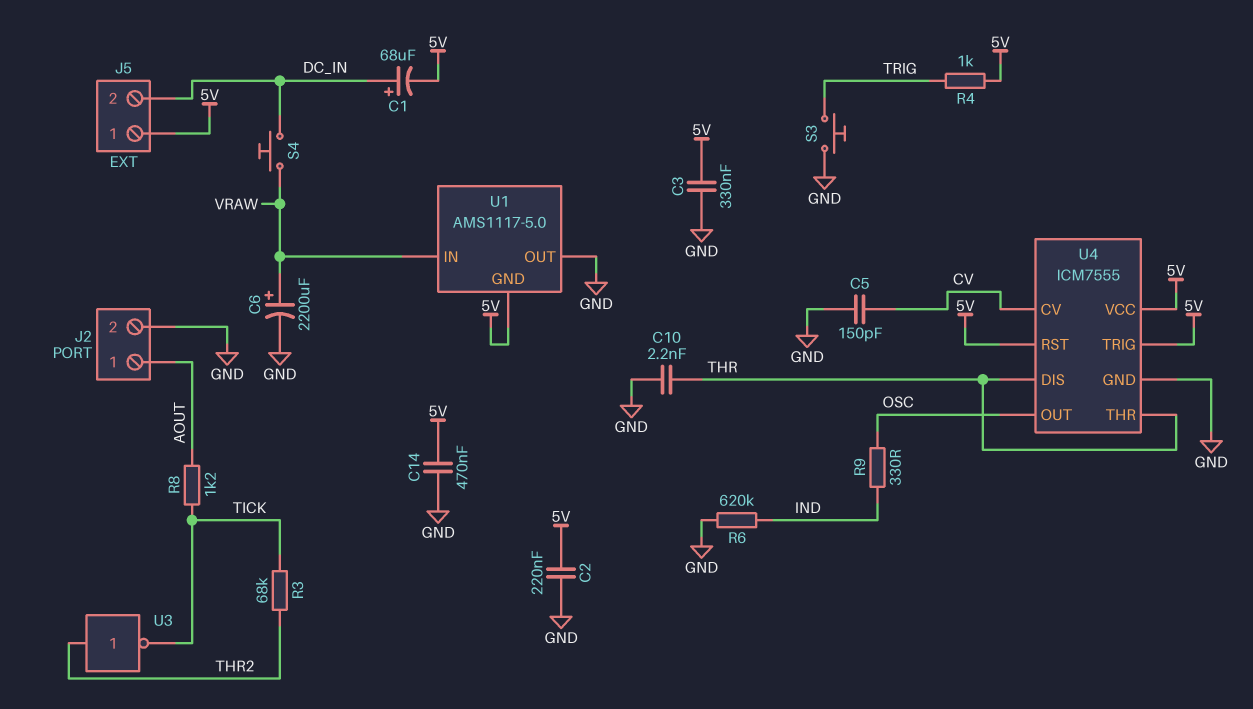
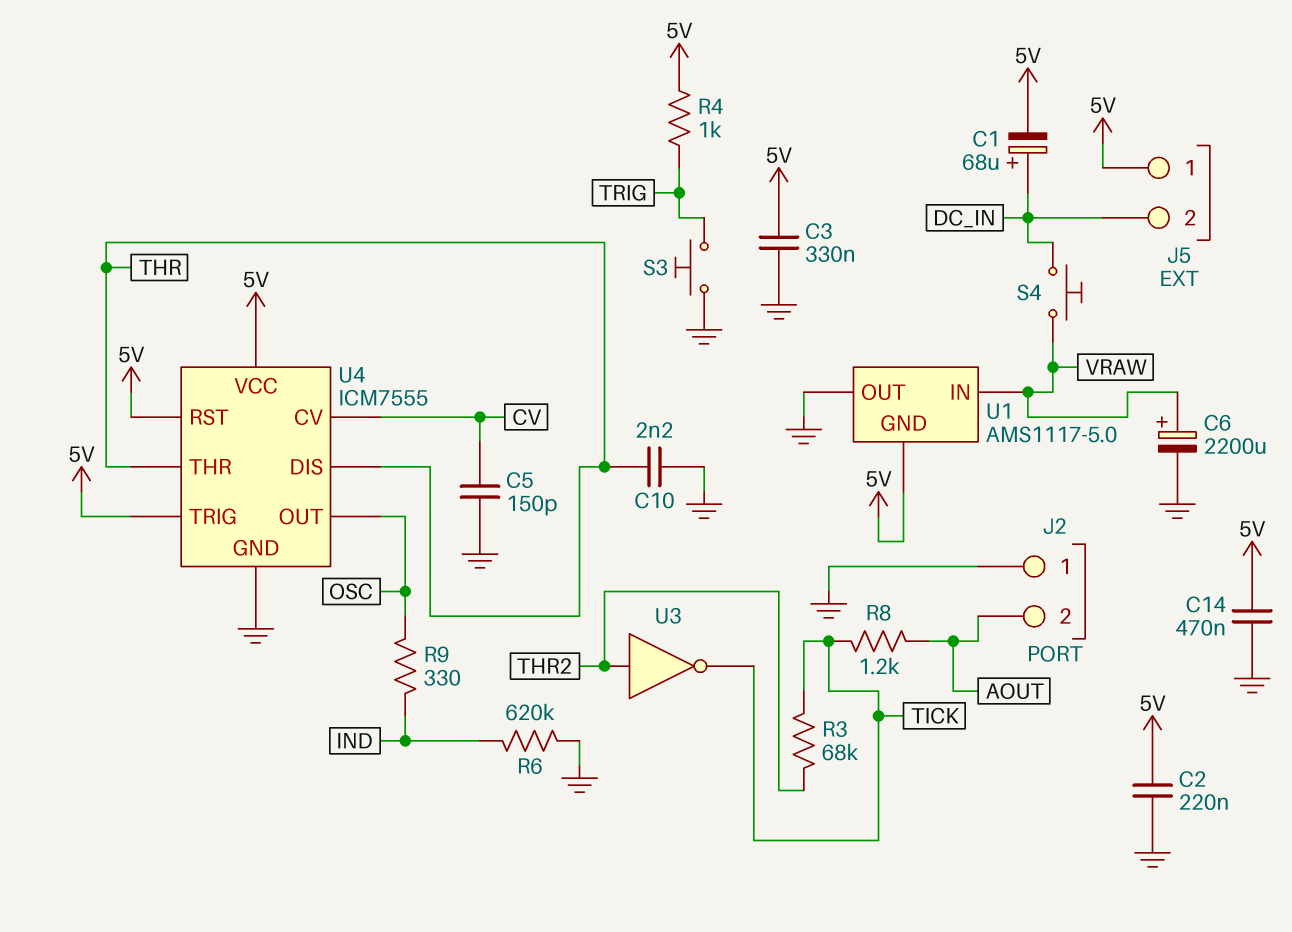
J2 pin 1: AOUT -> GND
J2 pin 2: GND -> AOUT

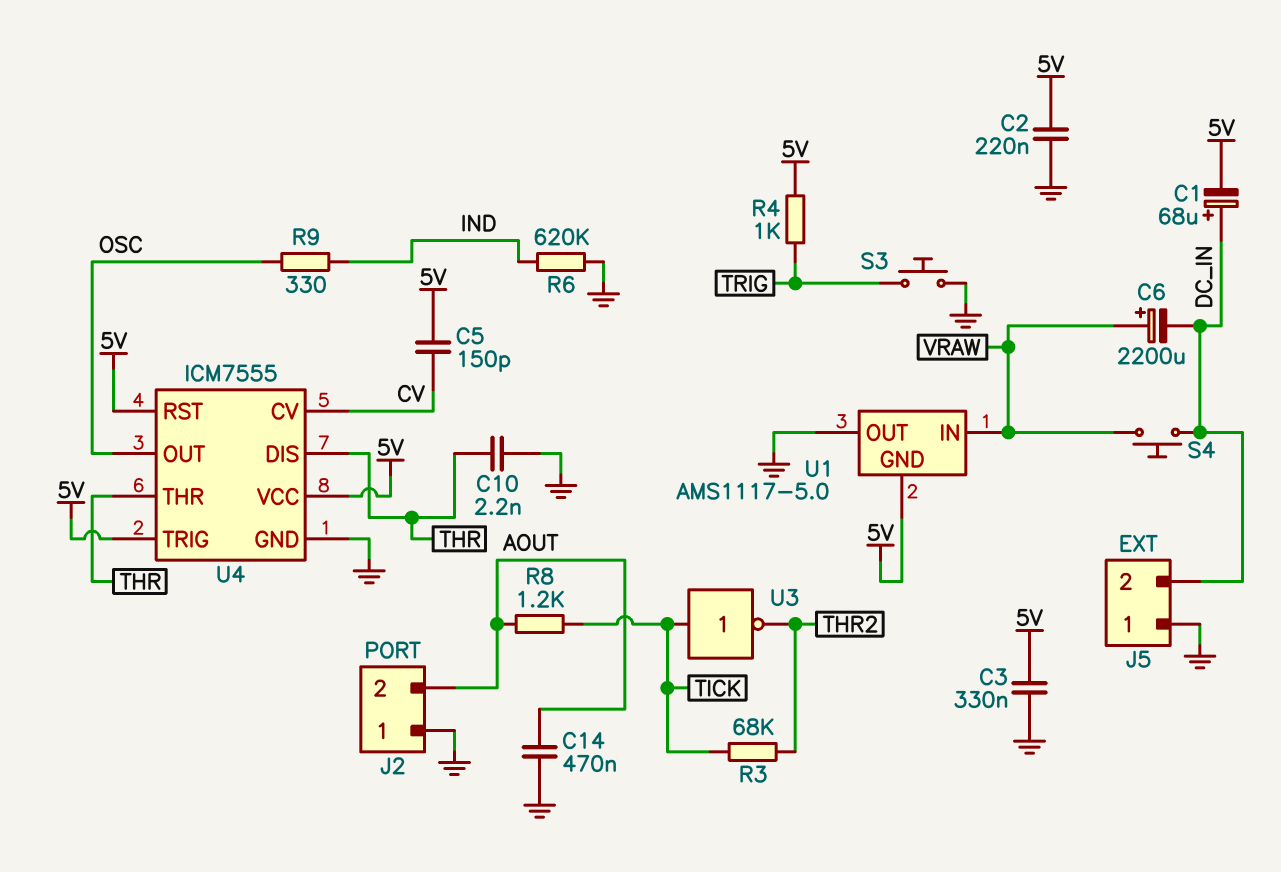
C5: 150pF (CV, GND) -> 150pF (5V, CV)
C6: 2200uF (plus VRAW, minus GND) -> 2200uF (plus VRAW, minus DC_IN)
C14: 470nF (5V, GND) -> 470nF (AOUT, GND)
J5 pin 1: 5V -> GND
U3: NOT (in THR2, out TICK) -> NOT (in TICK, out THR2)

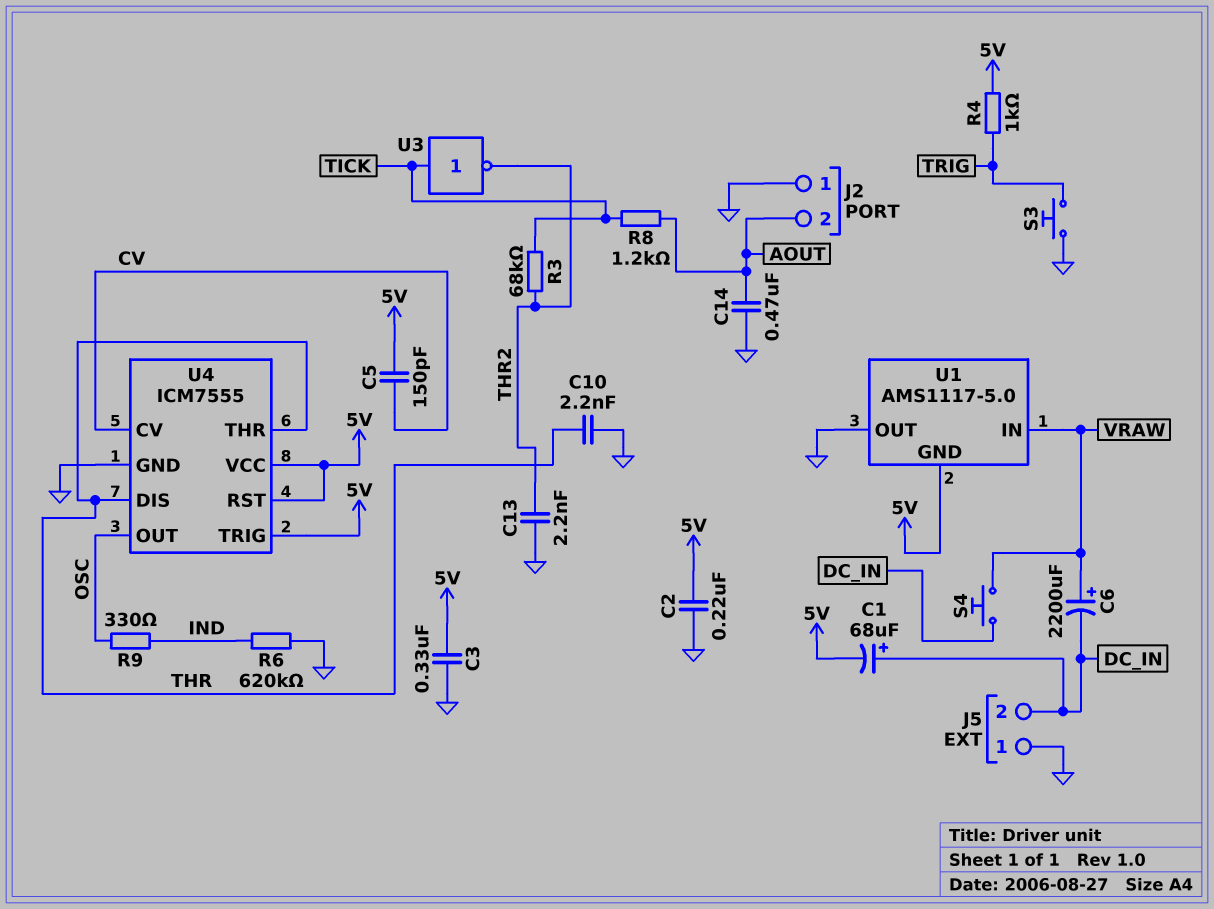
C13: none -> 2.2nF (GND, THR2)

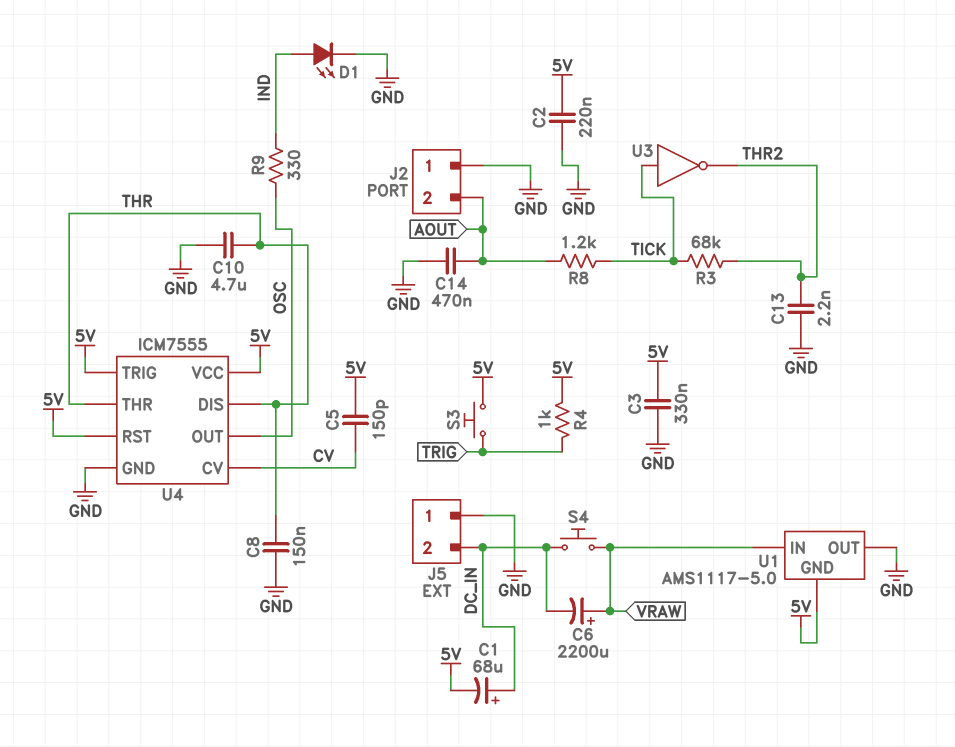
C8: none -> 150nF (GND, THR)
C10: 2.2nF (GND, THR) -> 4.7uF (GND, THR)
D1: none -> LED (A IND, K GND)
R6: 620k (GND, IND) -> none
S3: button (GND, TRIG) -> button (5V, TRIG)

